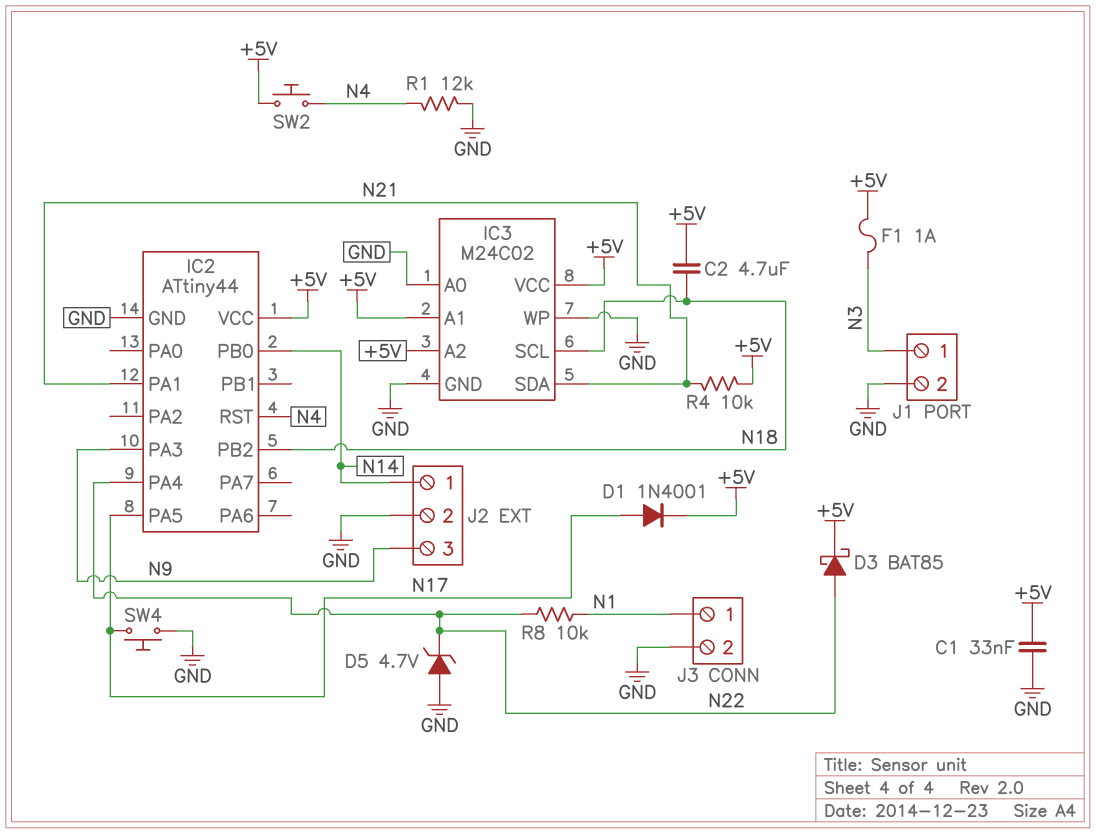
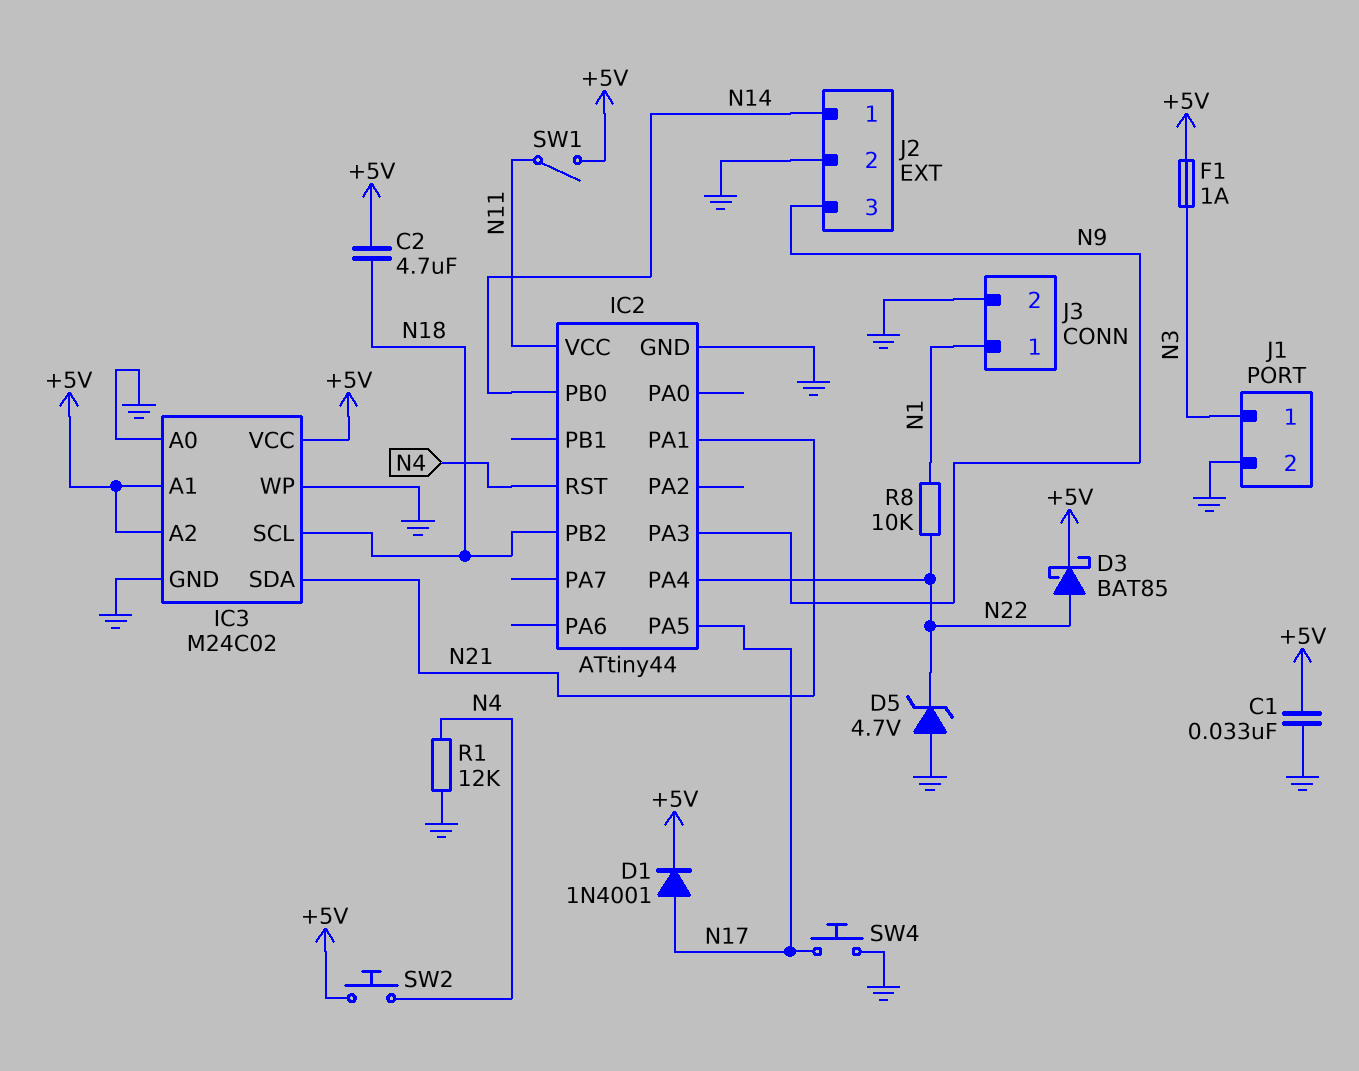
IC2 pin VCC: +5V -> N11
R4: 10k (+5V, N21) -> none
SW1: none -> switch (+5V, N11)

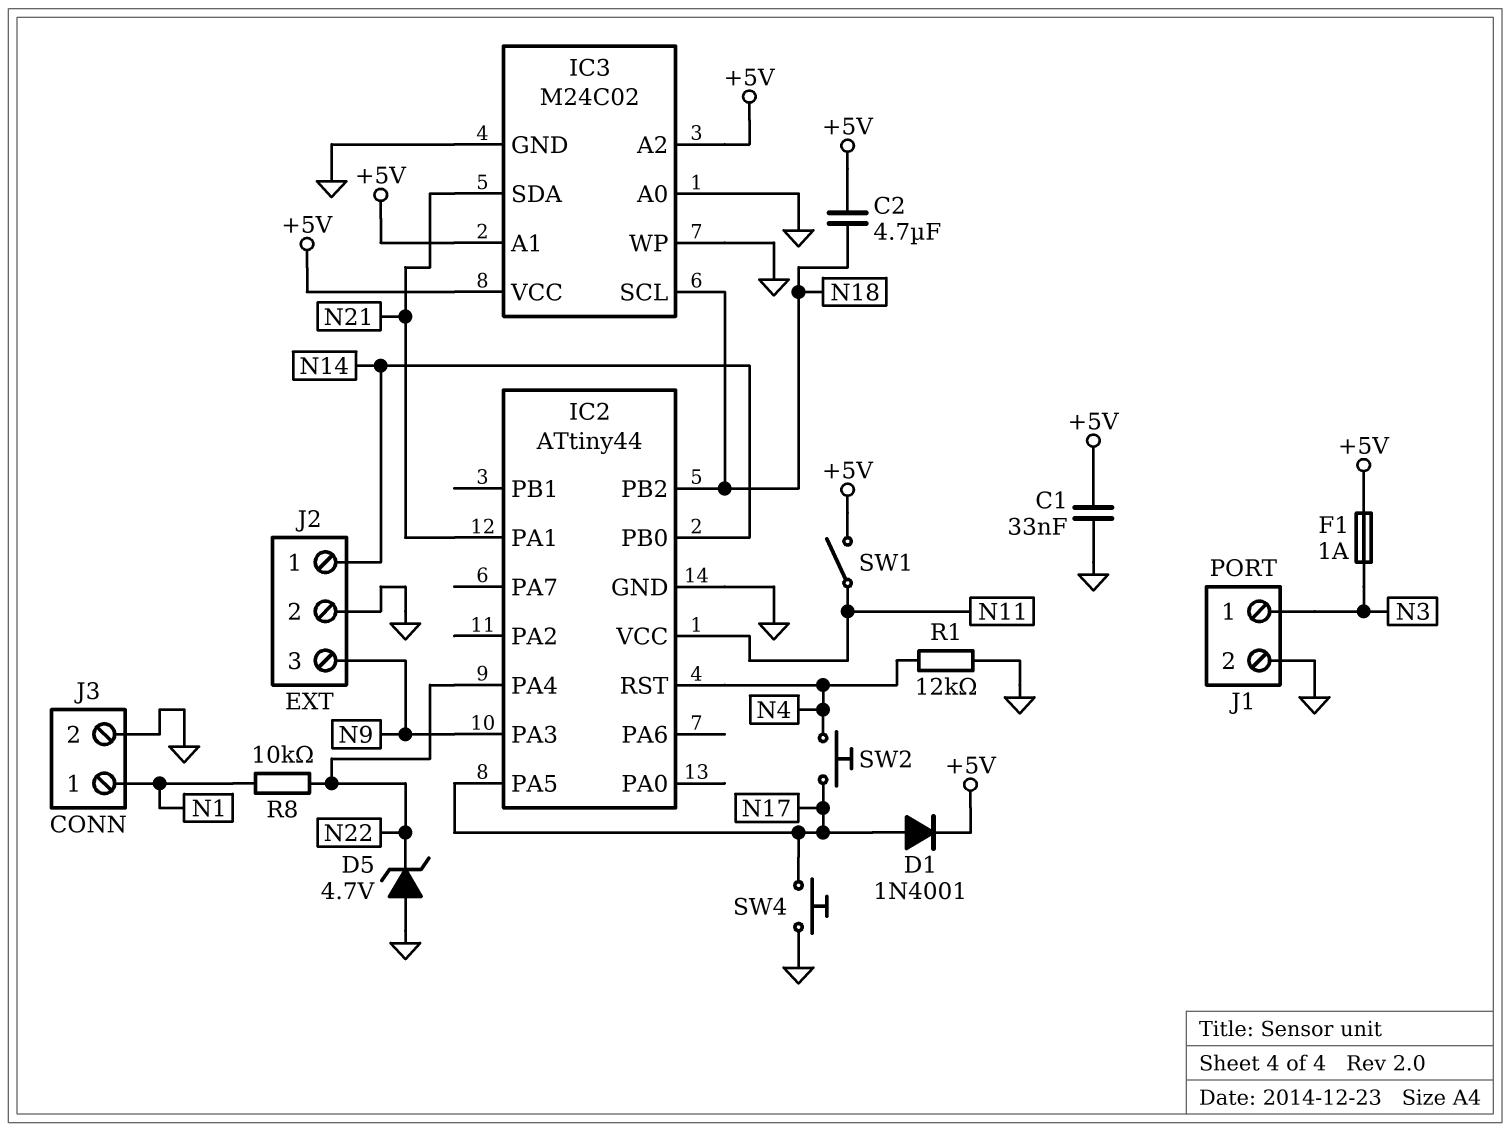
D3: schottky BAT85 (A N22, K +5V) -> none
SW2: button (+5V, N4) -> button (N4, N17)

